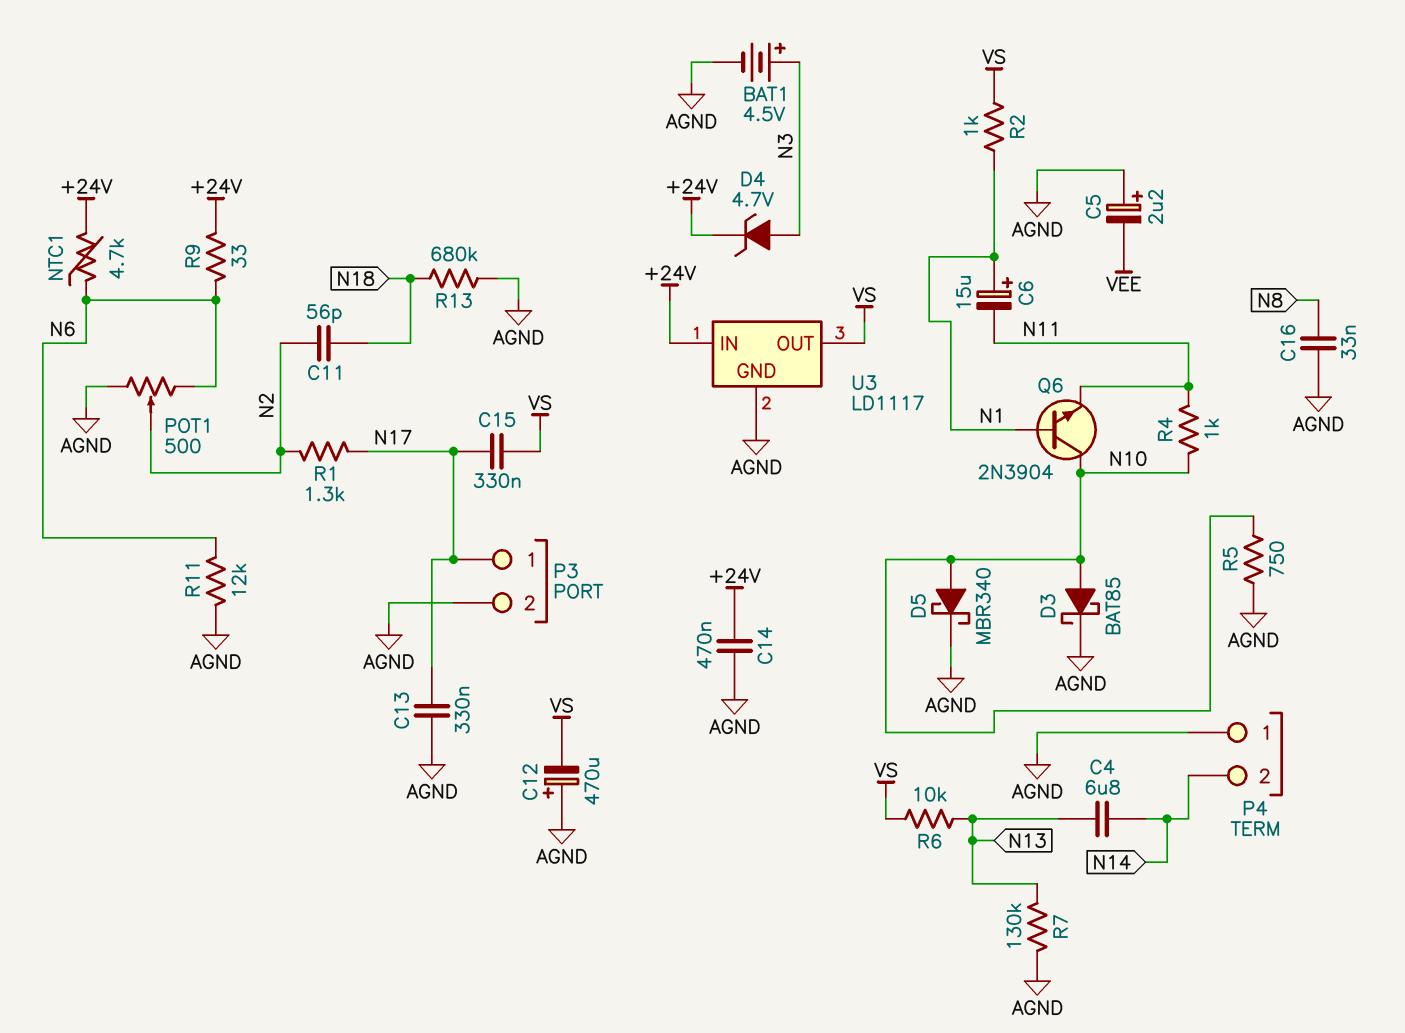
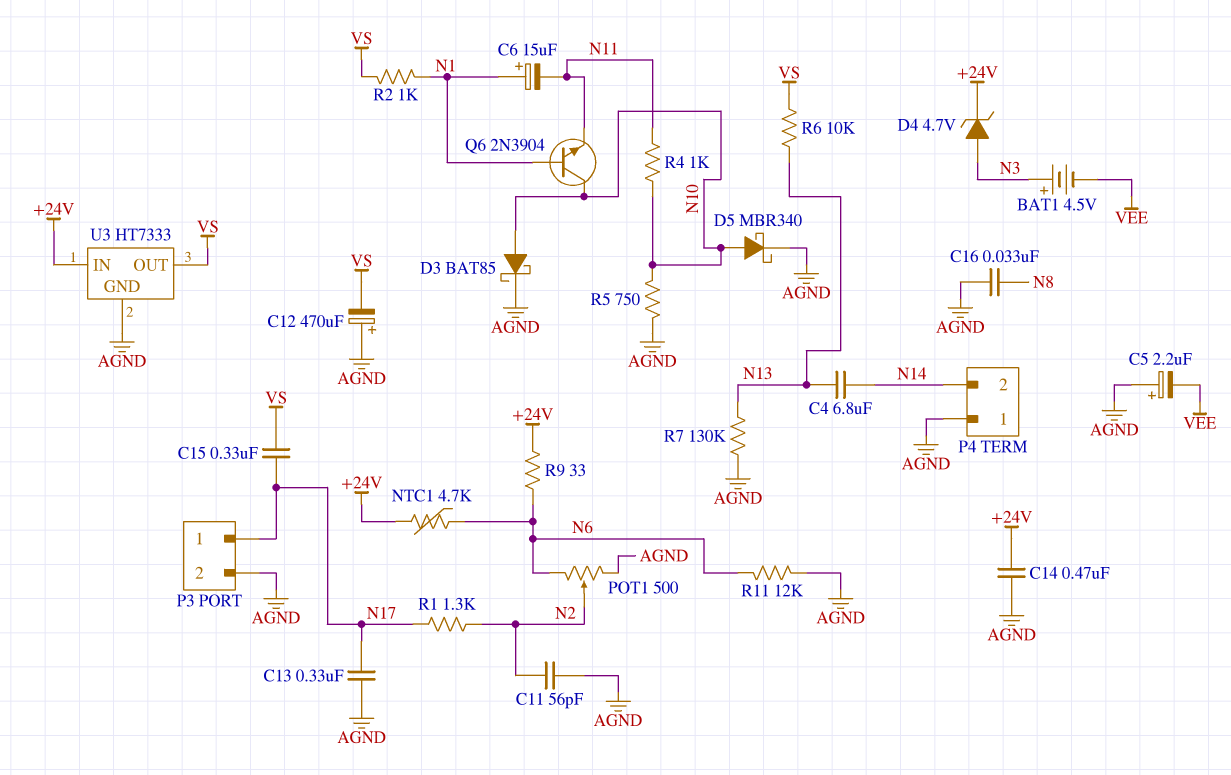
BAT1: 4.5V (plus N3, minus AGND) -> 4.5V (plus N3, minus VEE)
C11: 56pF (N2, N18) -> 56pF (AGND, N2)
R13: 680k (AGND, N18) -> none
U3: LD1117 -> HT7333

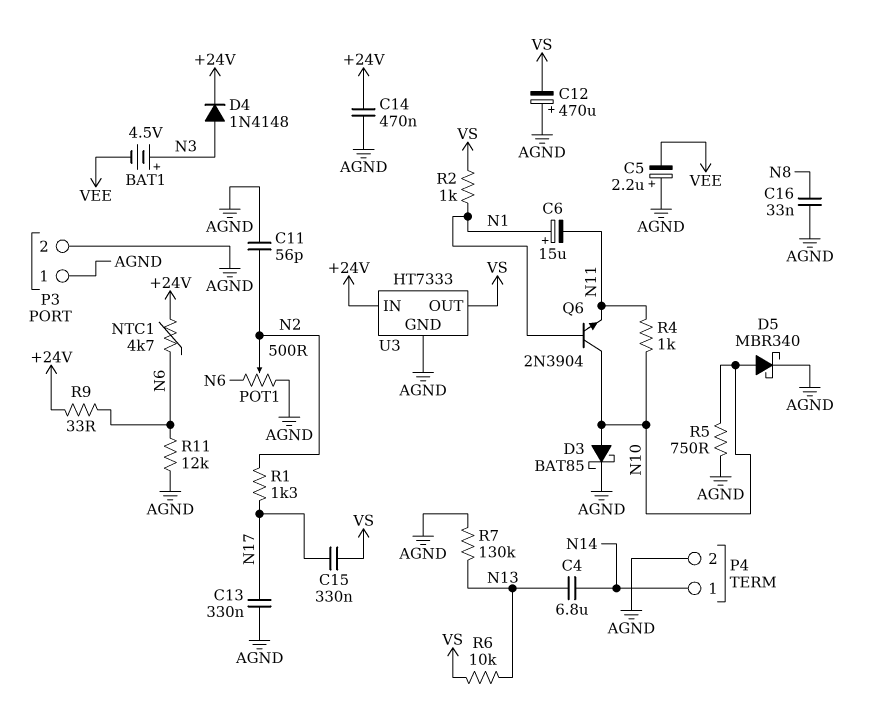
D4: zener 4.7V (A N3, K +24V) -> diode 1N4148 (A N3, K +24V)
P3 pin 1: N17 -> AGND
P4 pin 1: AGND -> N14
P4 pin 2: N14 -> AGND

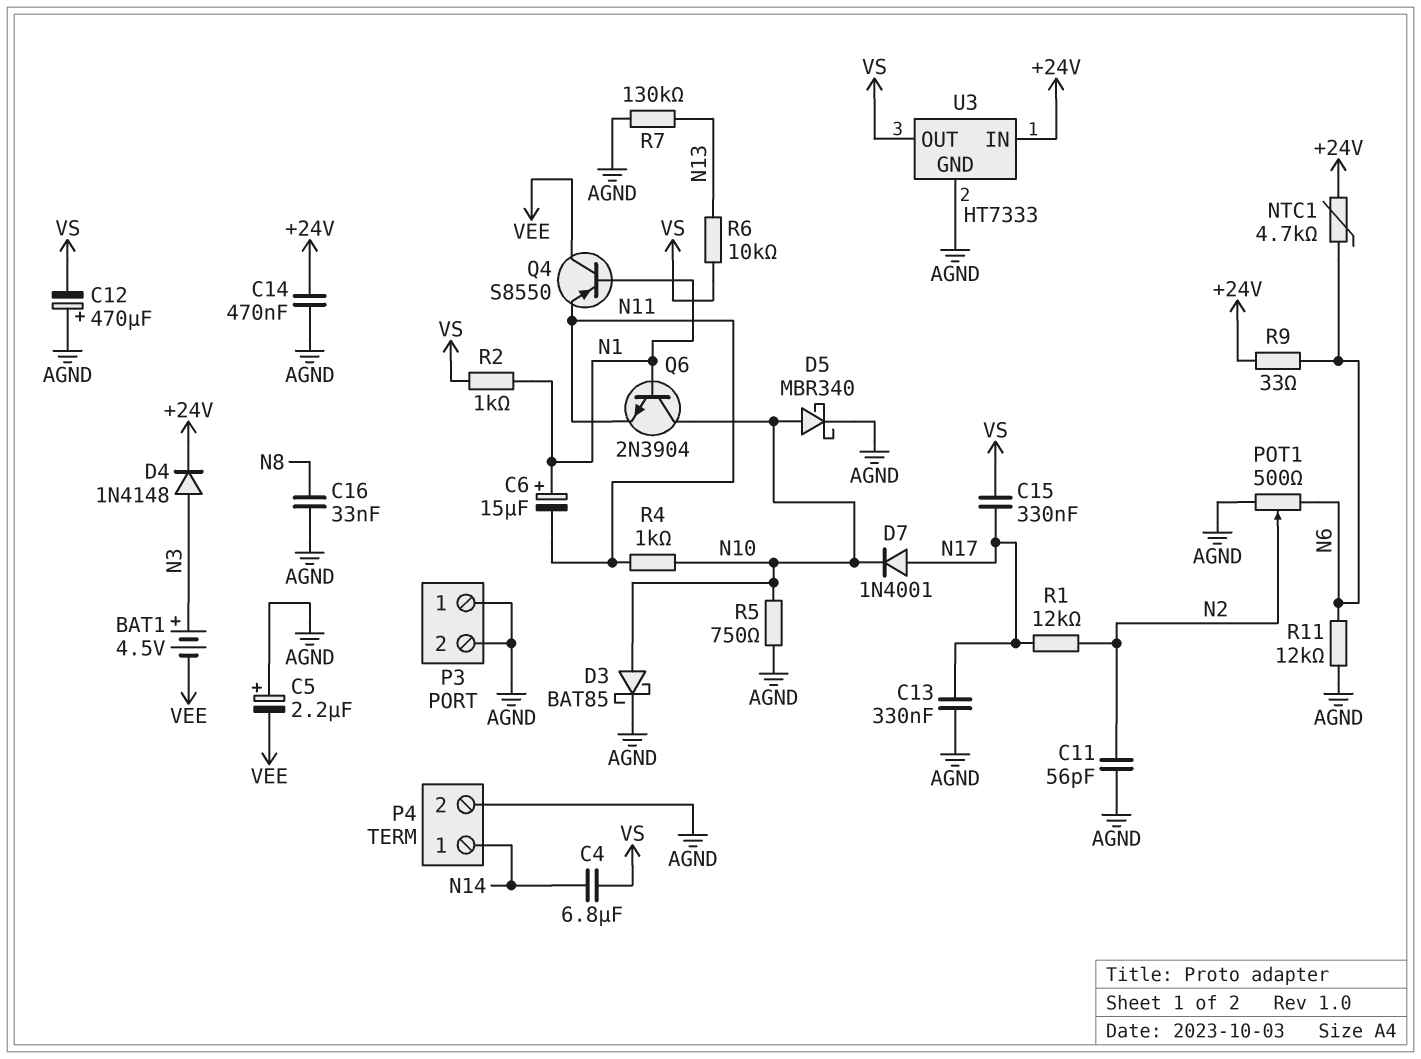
C4: 6.8uF (N13, N14) -> 6.8uF (N14, VS)
D7: none -> diode 1N4001 (A N17, K N10)
Q4: none -> PNP S8550 (B N1, C VEE, E N11)
R1: 1.3k (N2, N17) -> 12k (N2, N17)

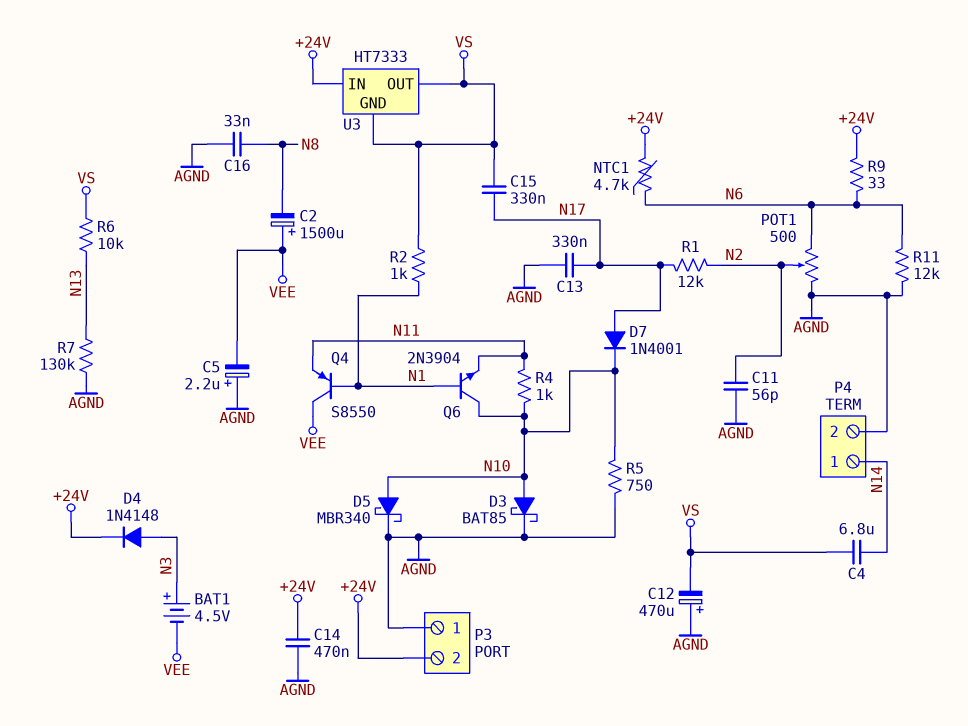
C2: none -> 1500uF (plus VEE, minus N8)
C6: 15uF (plus N1, minus N11) -> none
P3 pin 2: AGND -> +24V
U3 pin GND: AGND -> VS

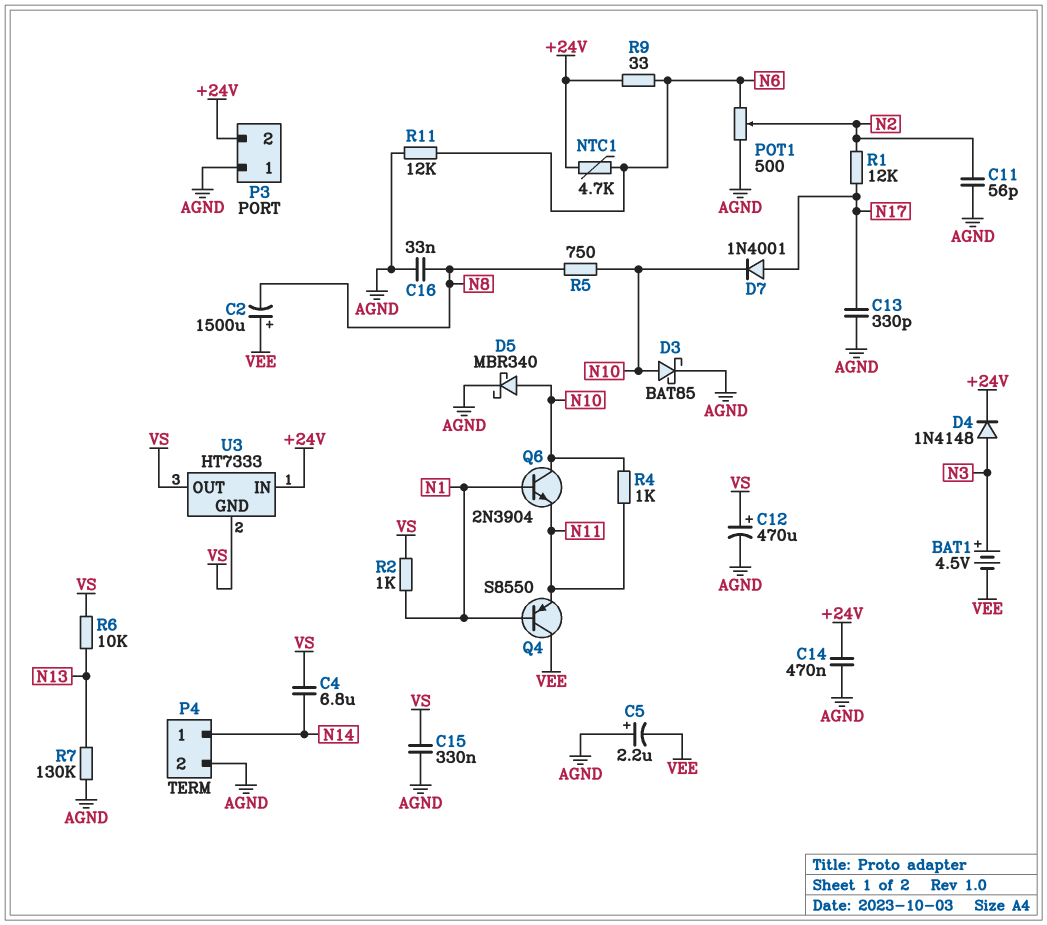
C12: 470uF (plus AGND, minus VS) -> 470uF (plus VS, minus AGND)
C13: 330nF (AGND, N17) -> 330pF (AGND, N17)
C15: 330nF (N17, VS) -> 330nF (AGND, VS)
R5: 750 (AGND, N10) -> 750 (N8, N10)

